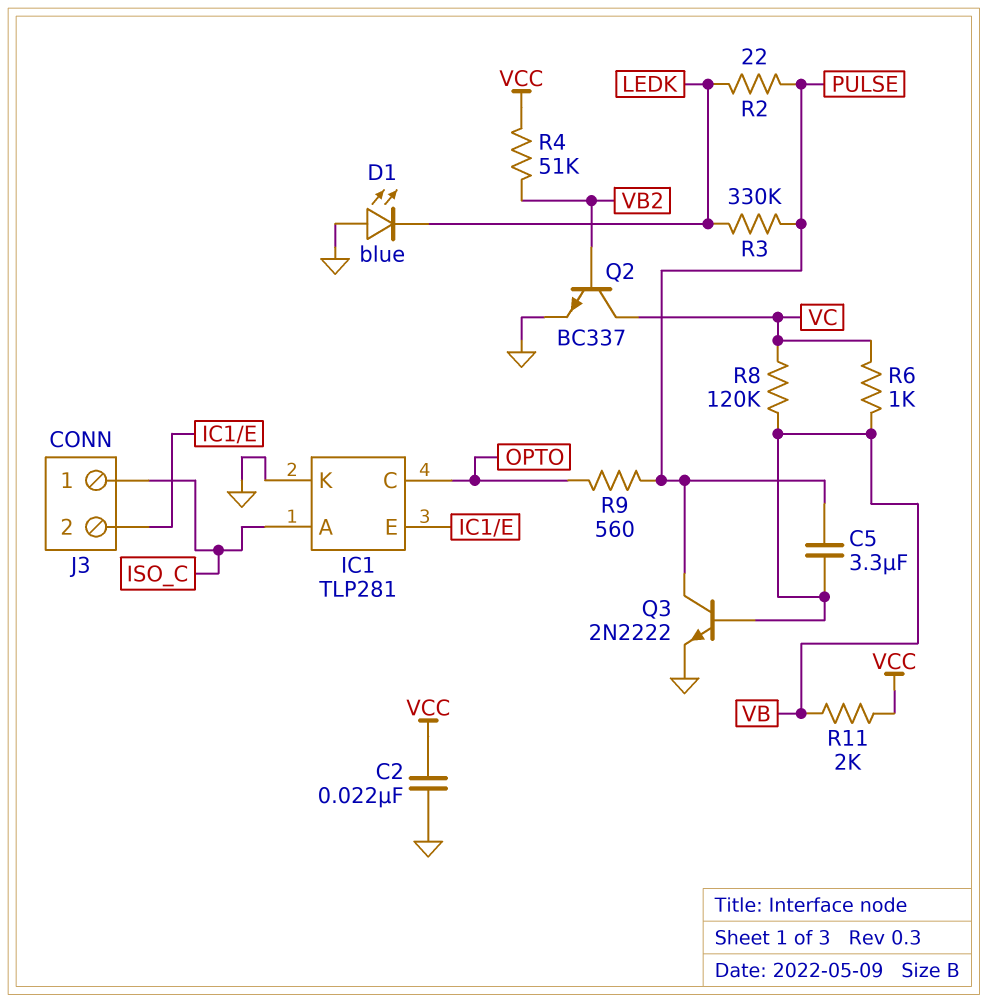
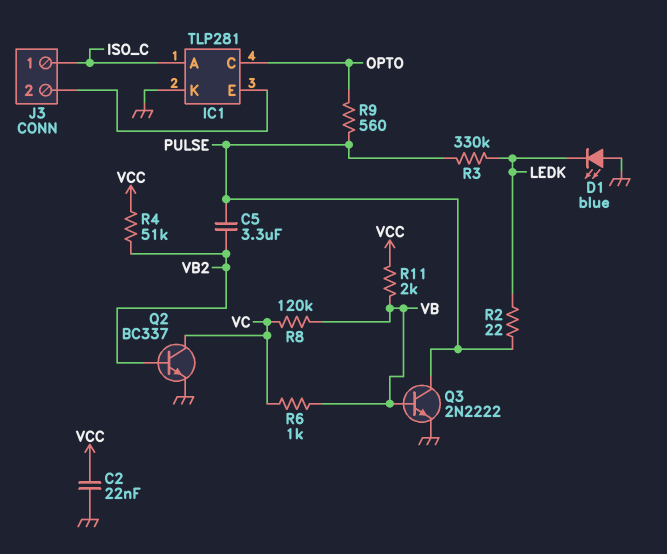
C5: 3.3uF (PULSE, VB) -> 3.3uF (PULSE, VB2)

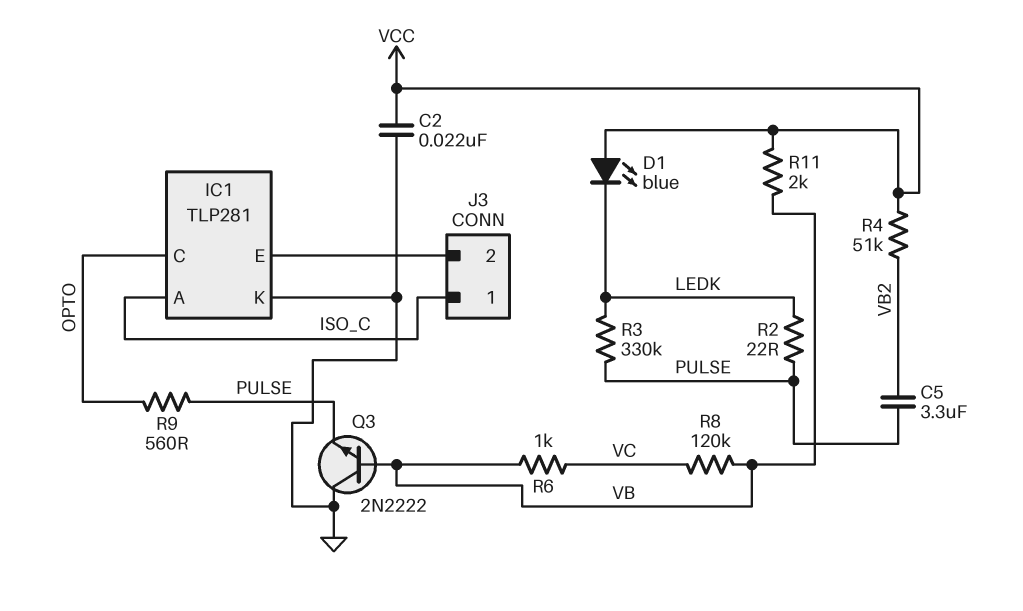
D1: LED blue (A GND, K LEDK) -> LED blue (A VCC, K LEDK)
Q2: NPN BC337 (B VB2, C VC, E GND) -> none
Q3: NPN 2N2222 (B VB, C PULSE, E GND) -> NPN 2N2222 (B VB, C GND, E PULSE)

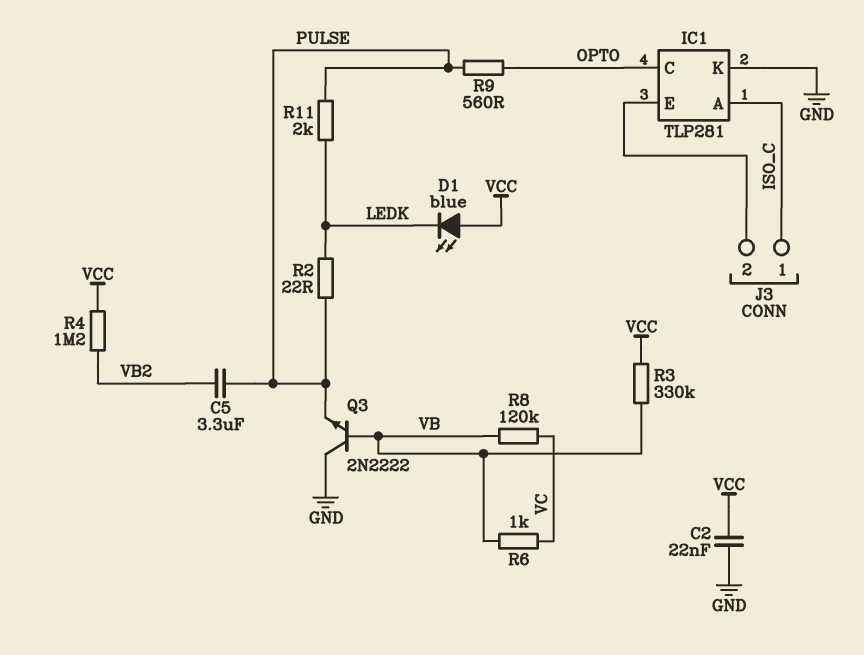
R3: 330k (LEDK, PULSE) -> 330k (VB, VCC)
R4: 51k (VB2, VCC) -> 1.2M (VB2, VCC)
R11: 2k (VB, VCC) -> 2k (LEDK, PULSE)

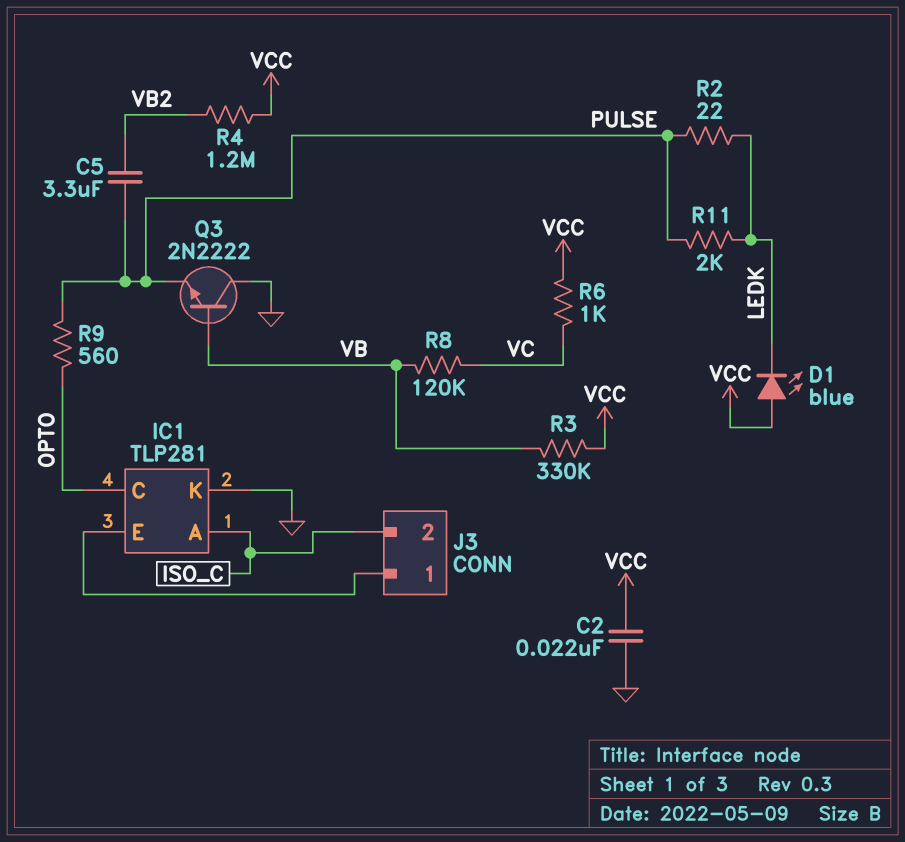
J3 pin 1: ISO_C -> IC1/E
J3 pin 2: IC1/E -> ISO_C
R6: 1k (VB, VC) -> 1k (VC, VCC)

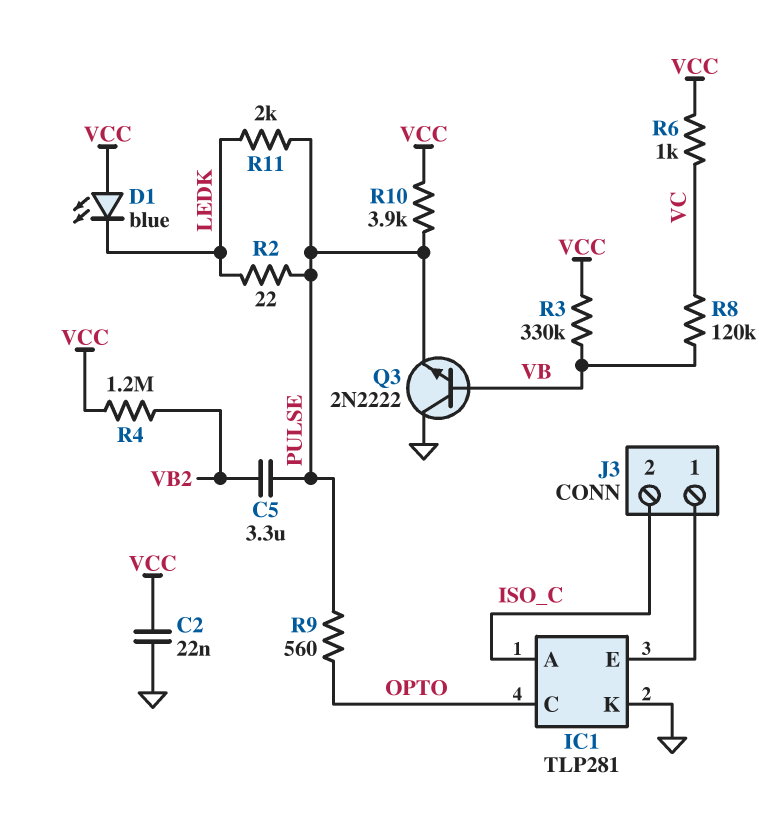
R10: none -> 3.9k (PULSE, VCC)

